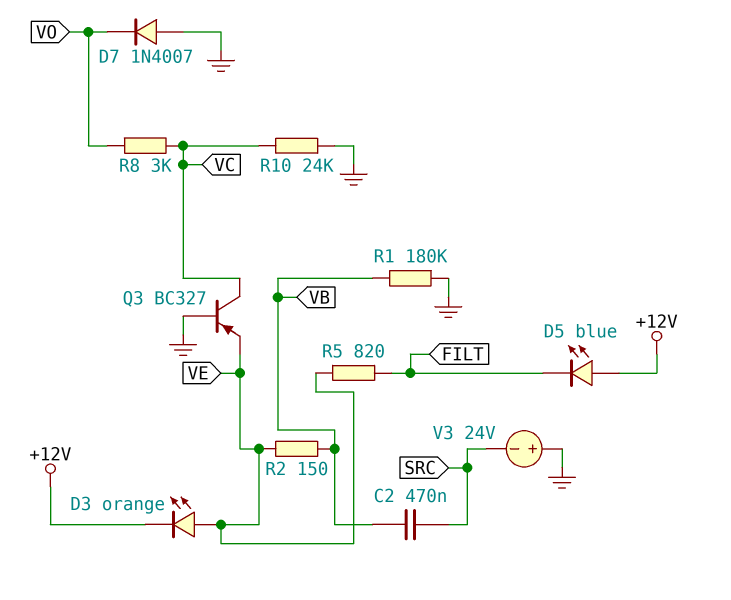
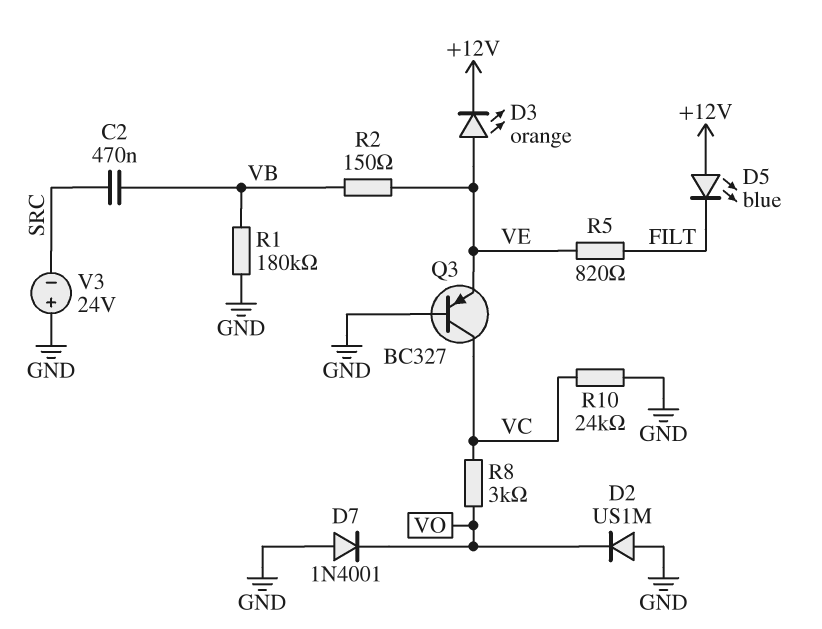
D2: none -> diode US1M (A GND, K VO)
D7: diode 1N4007 (A GND, K VO) -> diode 1N4001 (A GND, K VO)

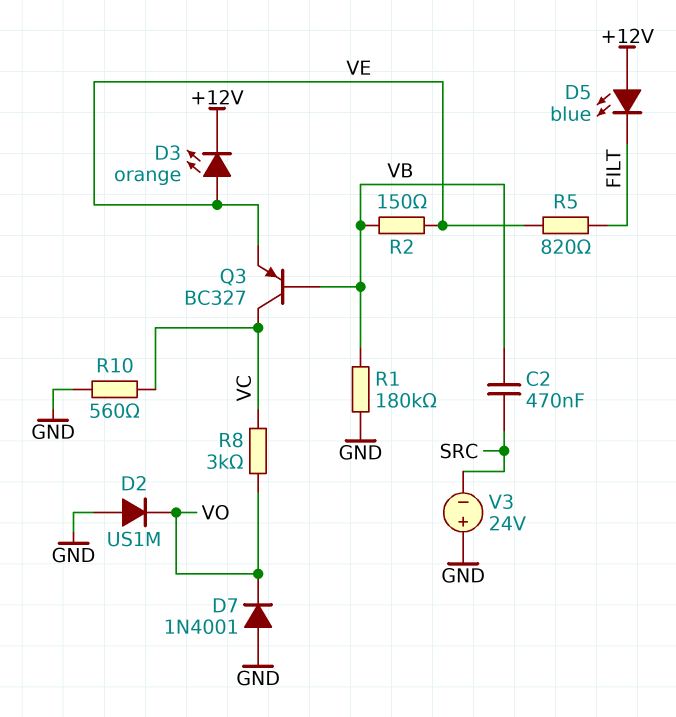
Q3: PNP BC327 (B GND, C VC, E VE) -> PNP BC327 (B VB, C VC, E VE)
R10: 24k (GND, VC) -> 560 (GND, VC)

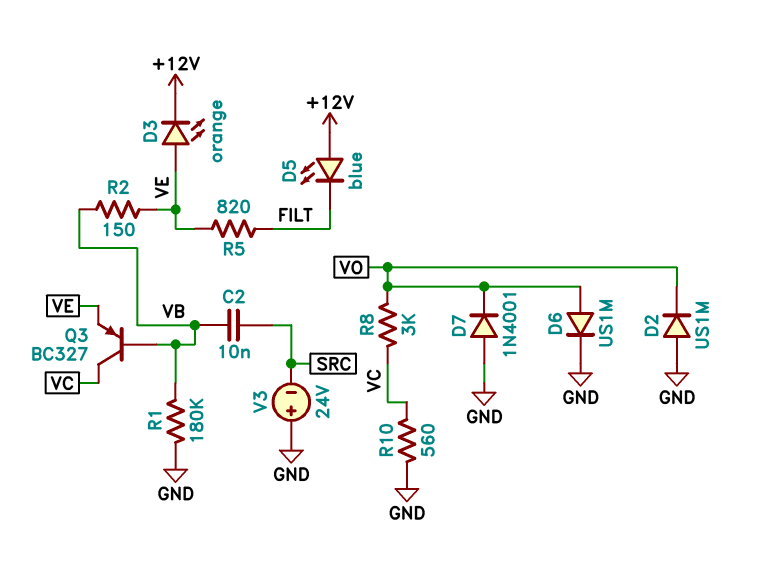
C2: 470nF (SRC, VB) -> 10nF (SRC, VB)
D6: none -> diode US1M (A VO, K GND)

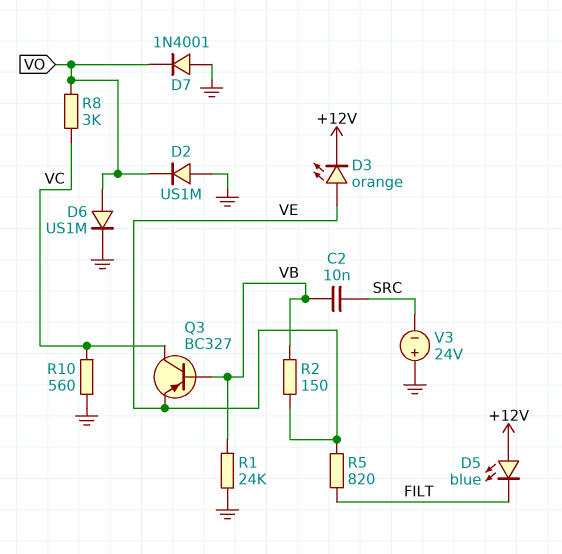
R1: 180k (GND, VB) -> 24k (GND, VB)

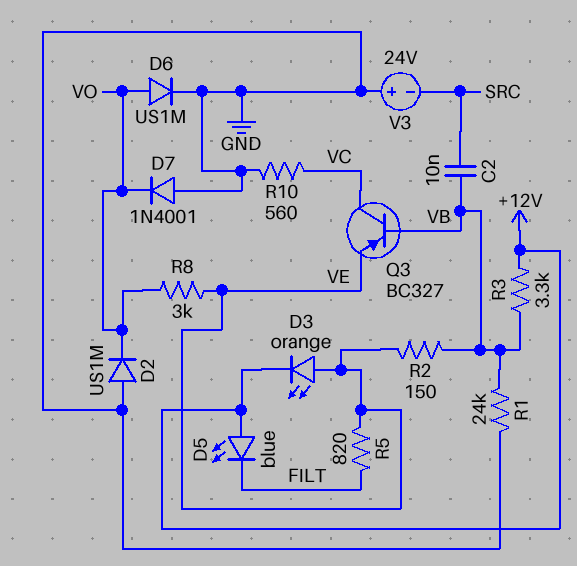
R3: none -> 3.3k (+12V, VB)
R8: 3k (VC, VO) -> 3k (VE, VO)

